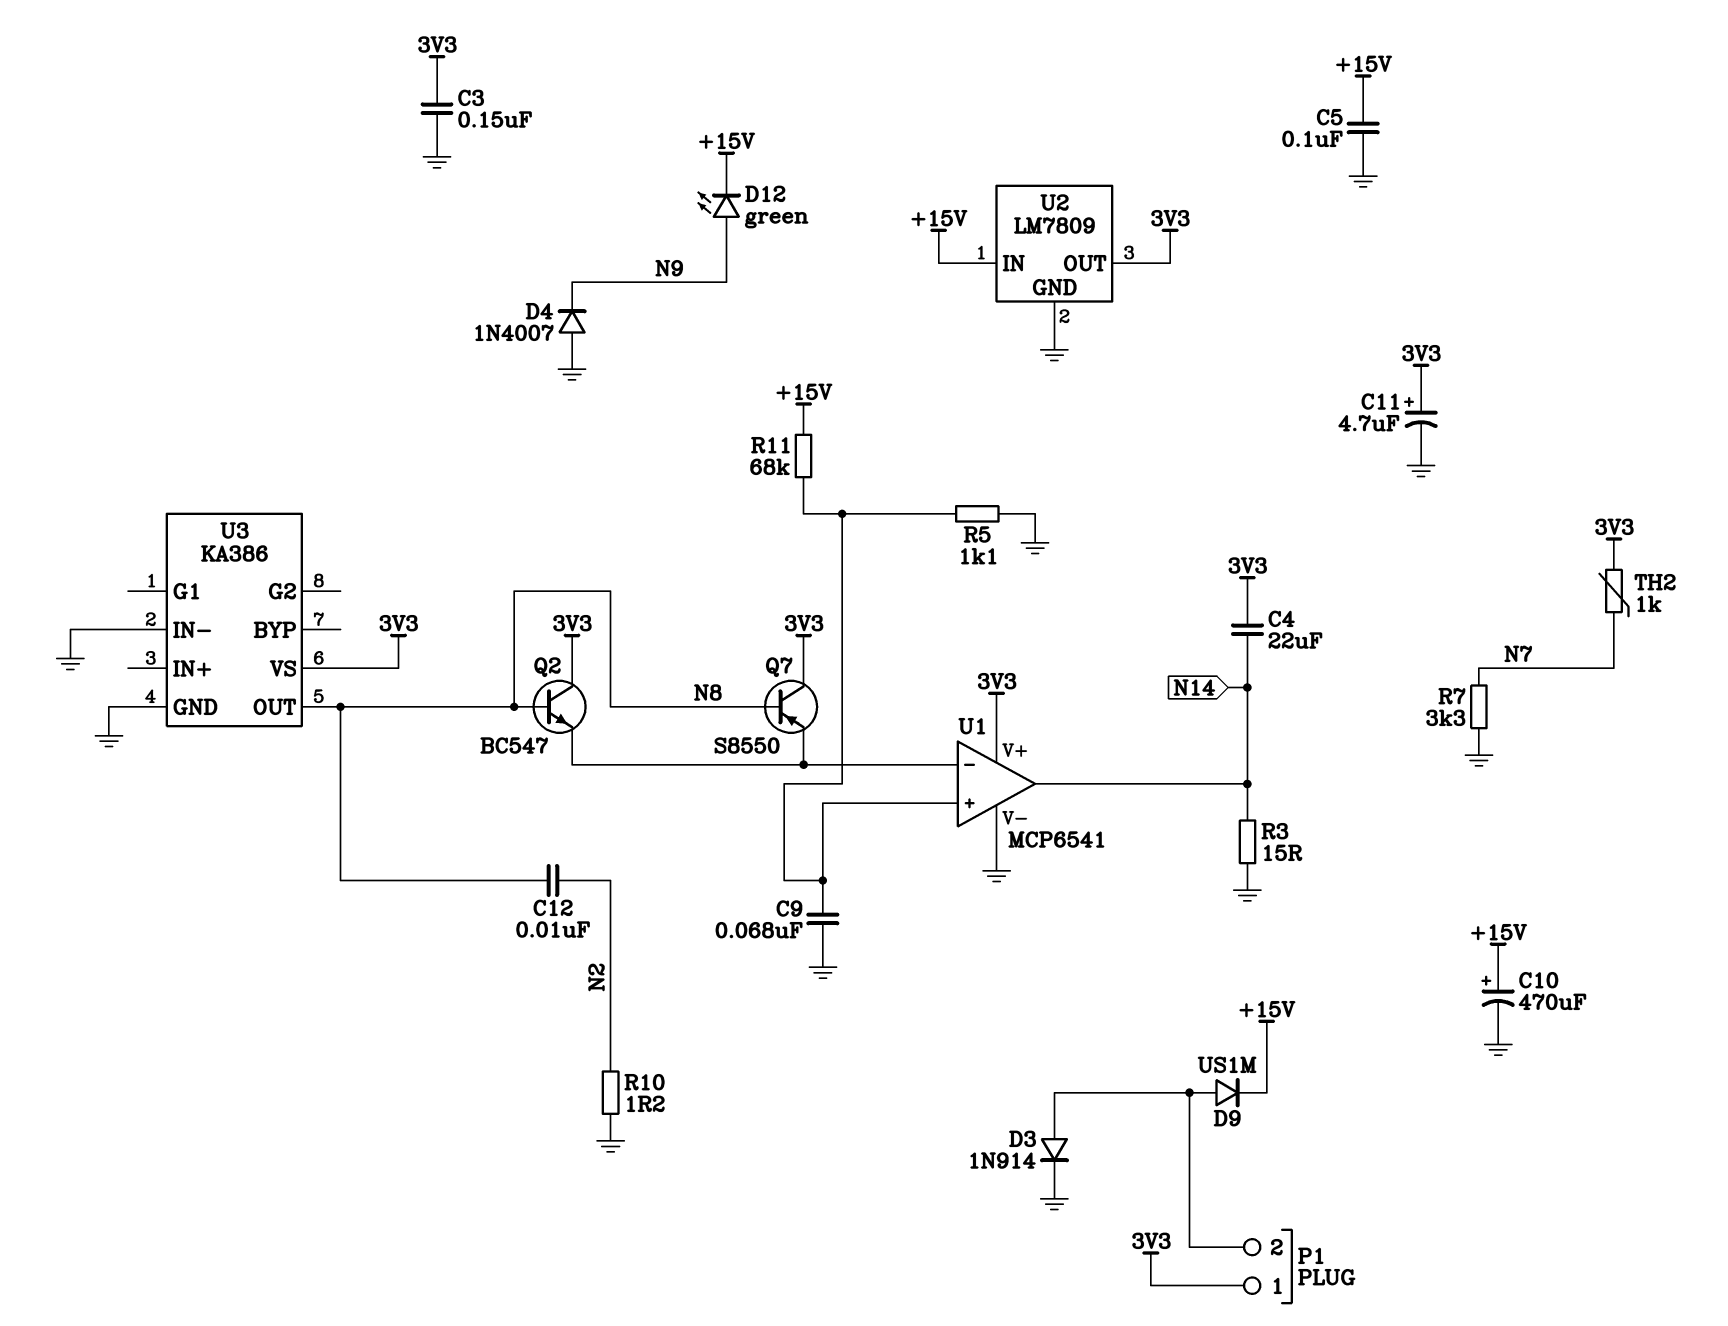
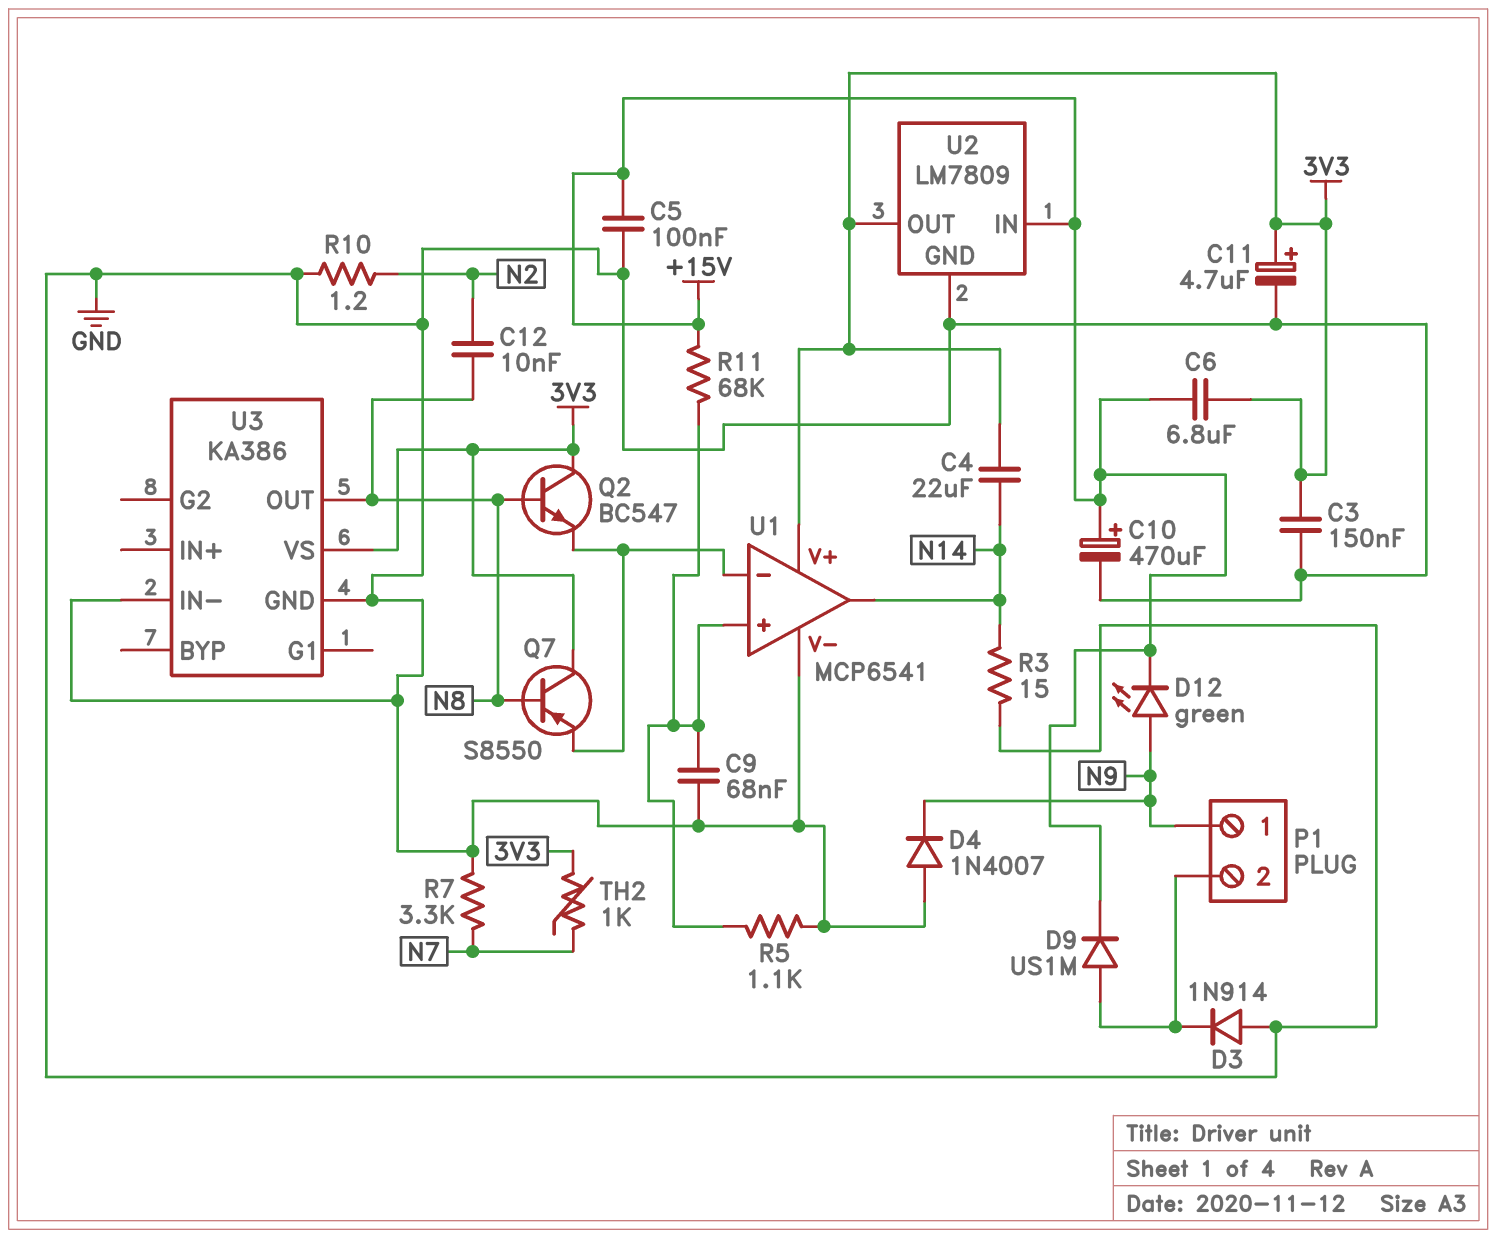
C6: none -> 6.8uF (+15V, 3V3)
D3: diode 1N914 (A P1/2, K GND) -> diode 1N914 (A GND, K P1/2)
P1 pin 1: 3V3 -> N9

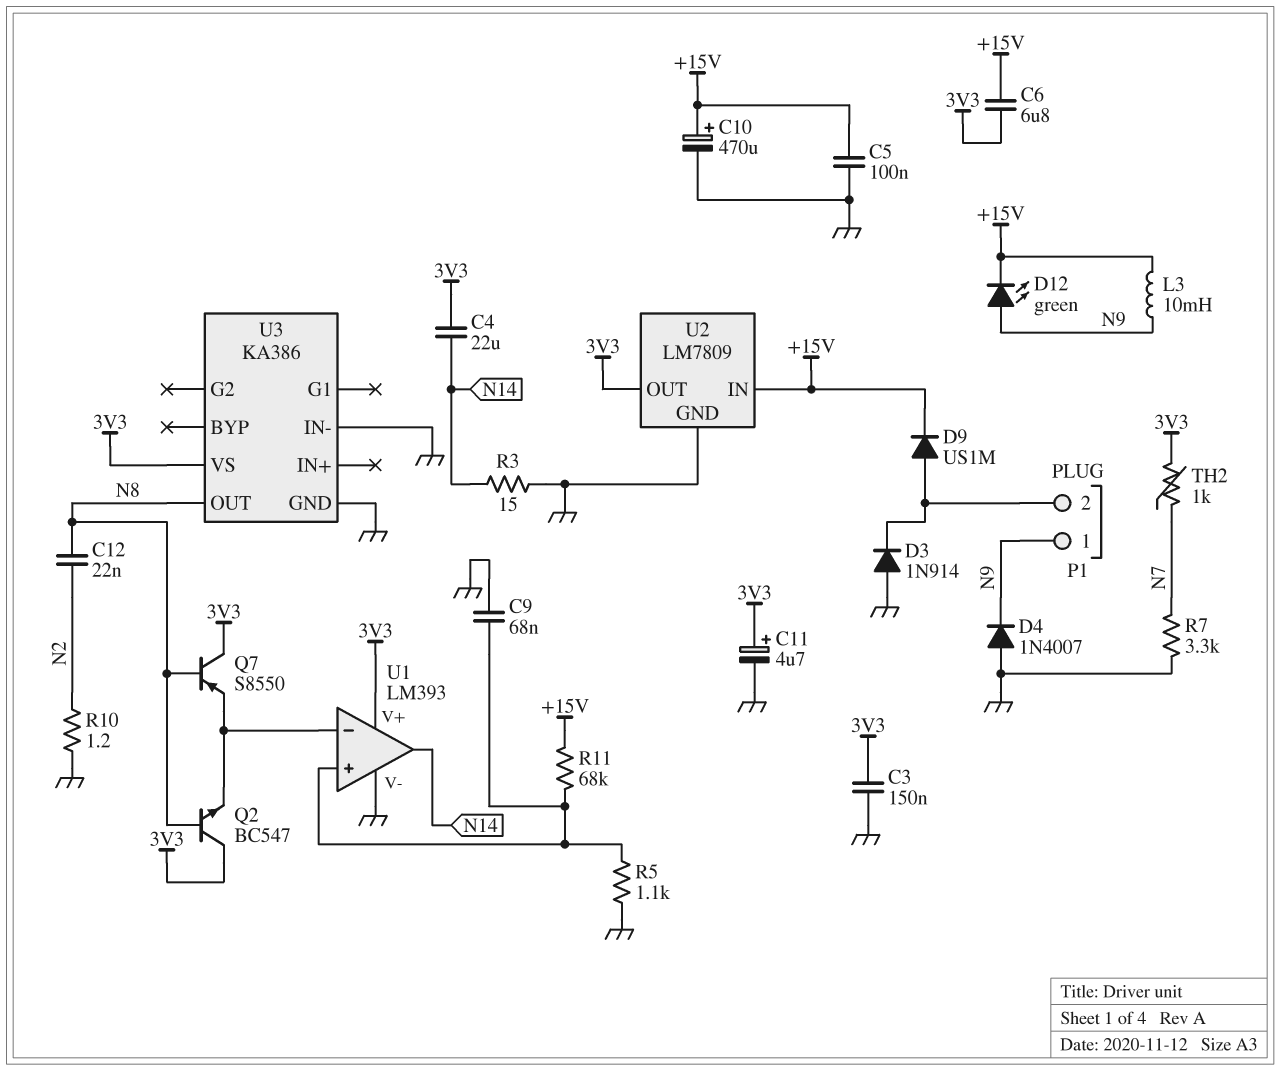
C12: 10nF (N2, N8) -> 22nF (N2, N8)
L3: none -> 10mH (+15V, N9)
U1: MCP6541 -> LM393

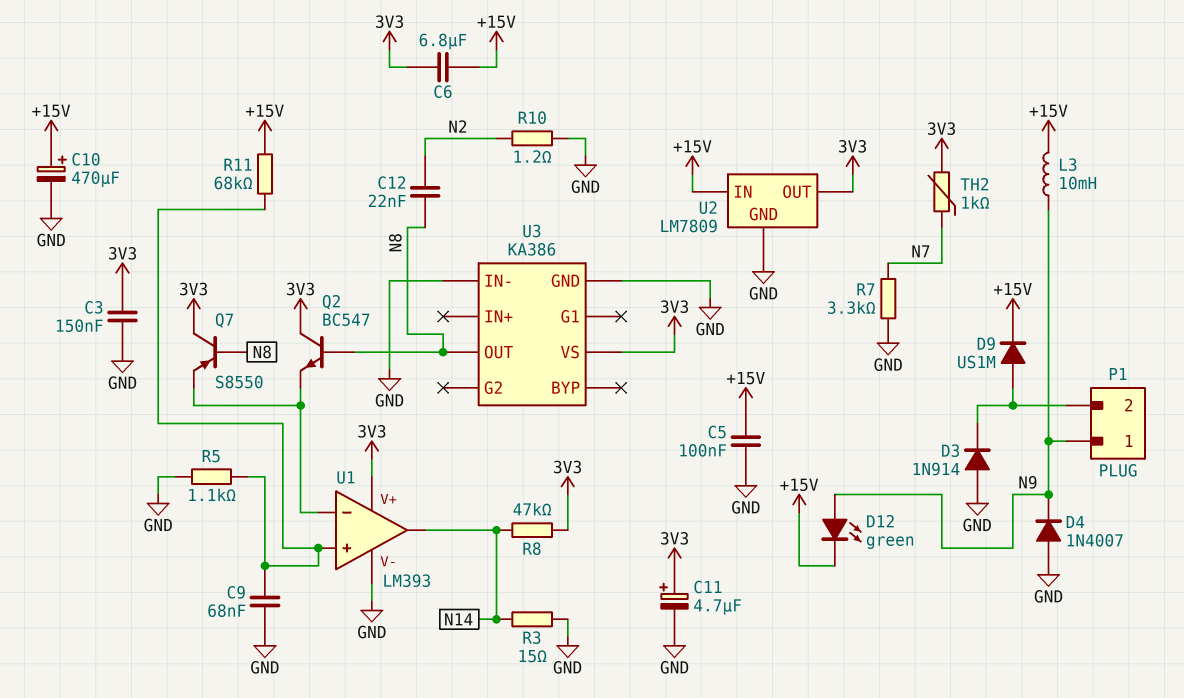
C4: 22uF (3V3, N14) -> none
R8: none -> 47k (3V3, N14)

